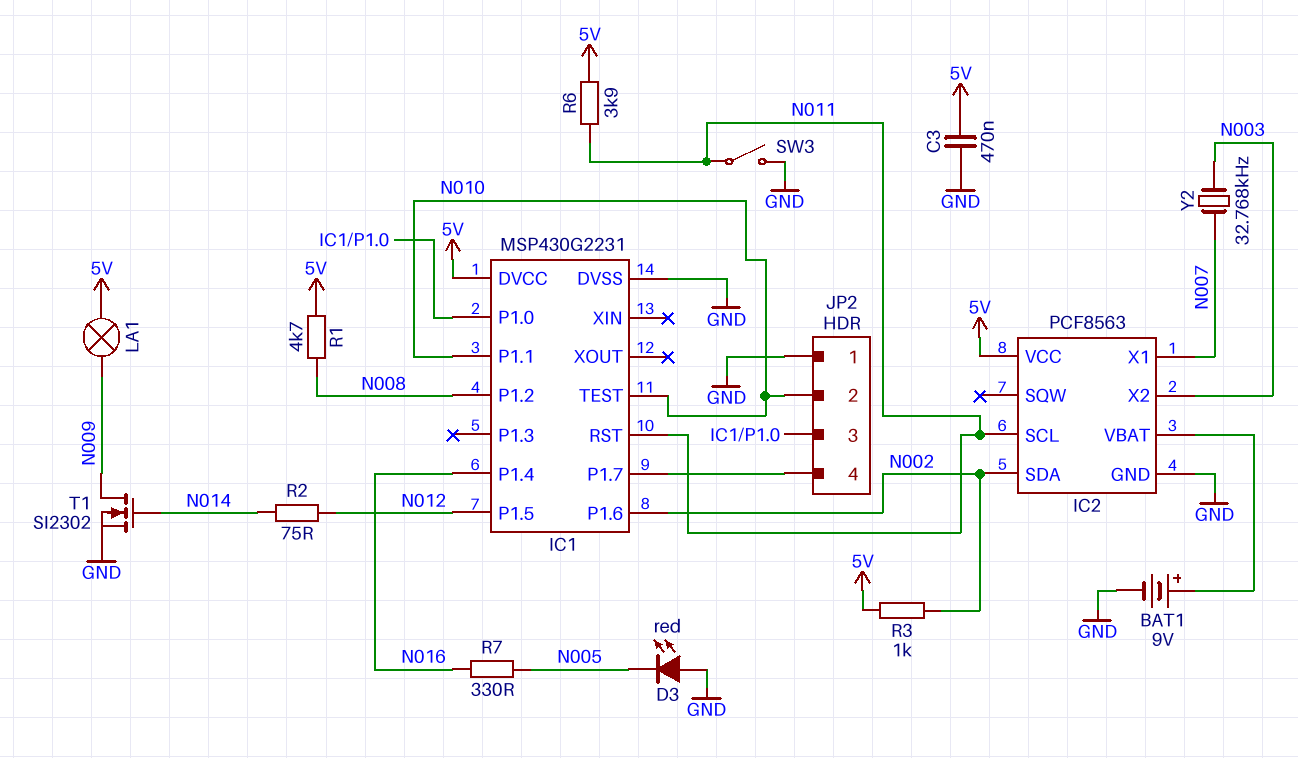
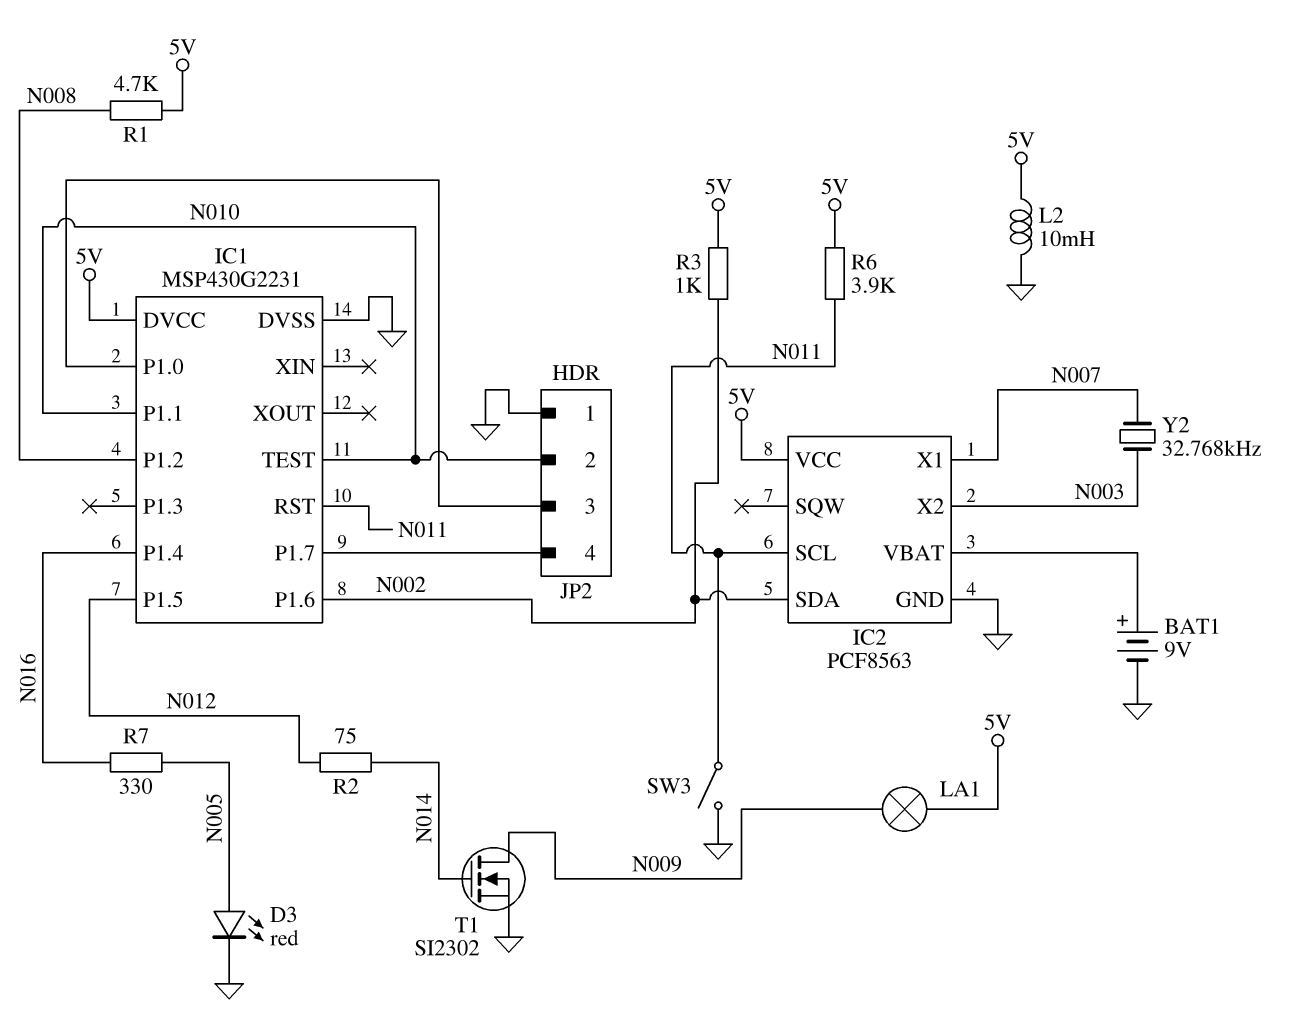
C3: 470nF (5V, GND) -> none
D3: LED red (A GND, K N005) -> LED red (A N005, K GND)
L2: none -> 10mH (5V, GND)

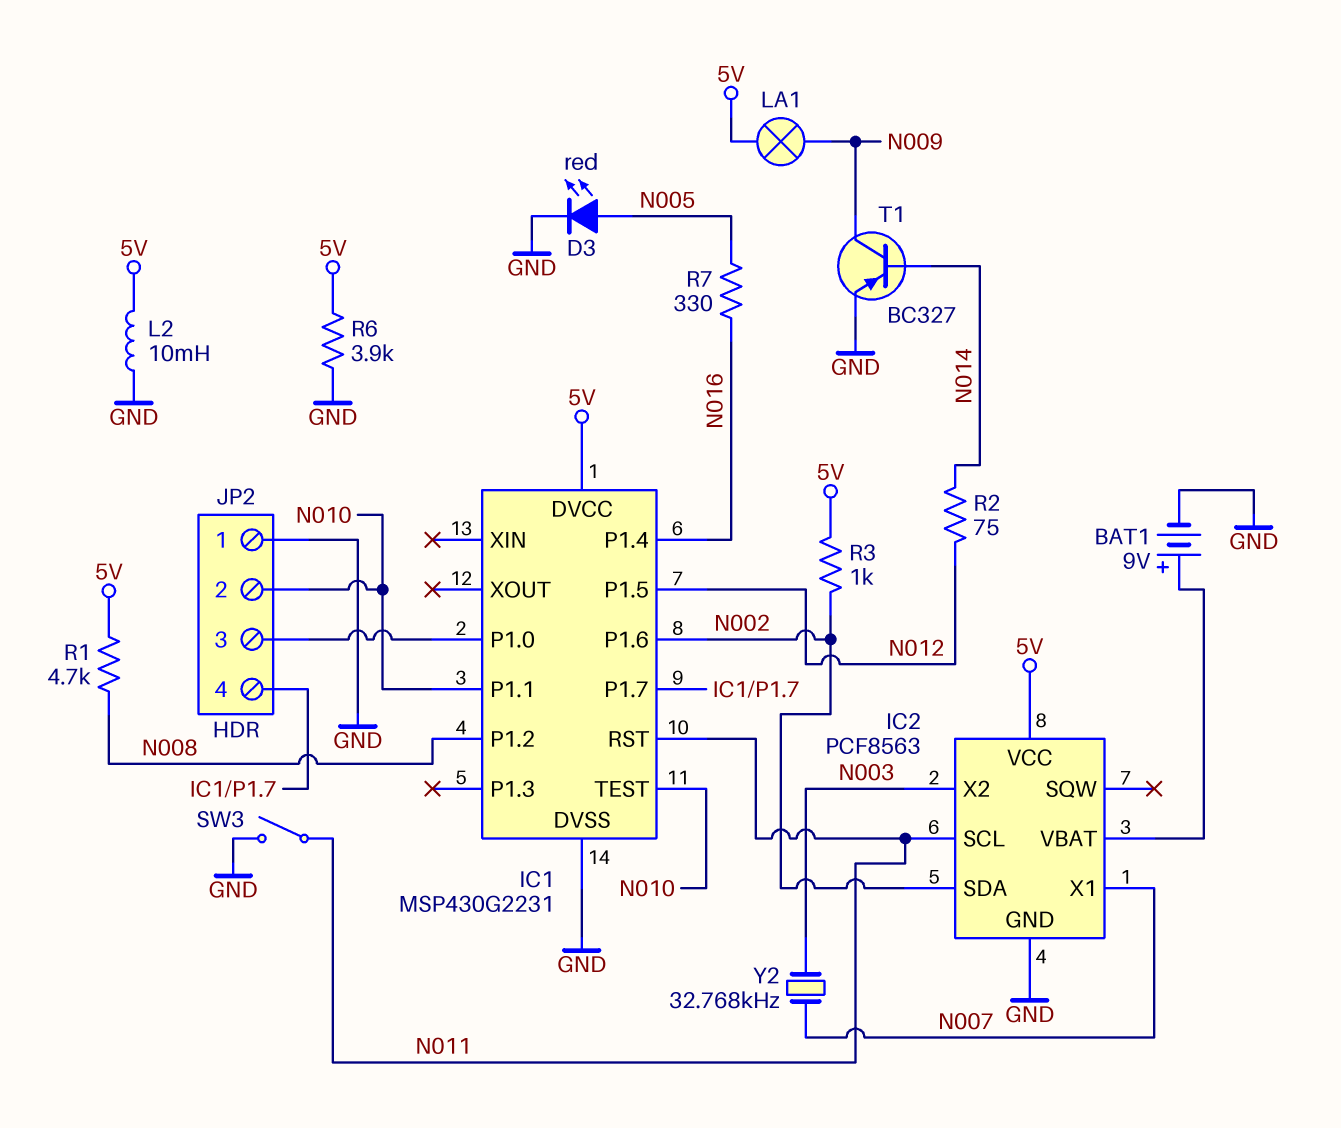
R6: 3.9k (5V, N011) -> 3.9k (5V, GND)
T1: NMOS SI2302 (G N014, D N009, S GND) -> PNP BC327 (B N014, C N009, E GND)

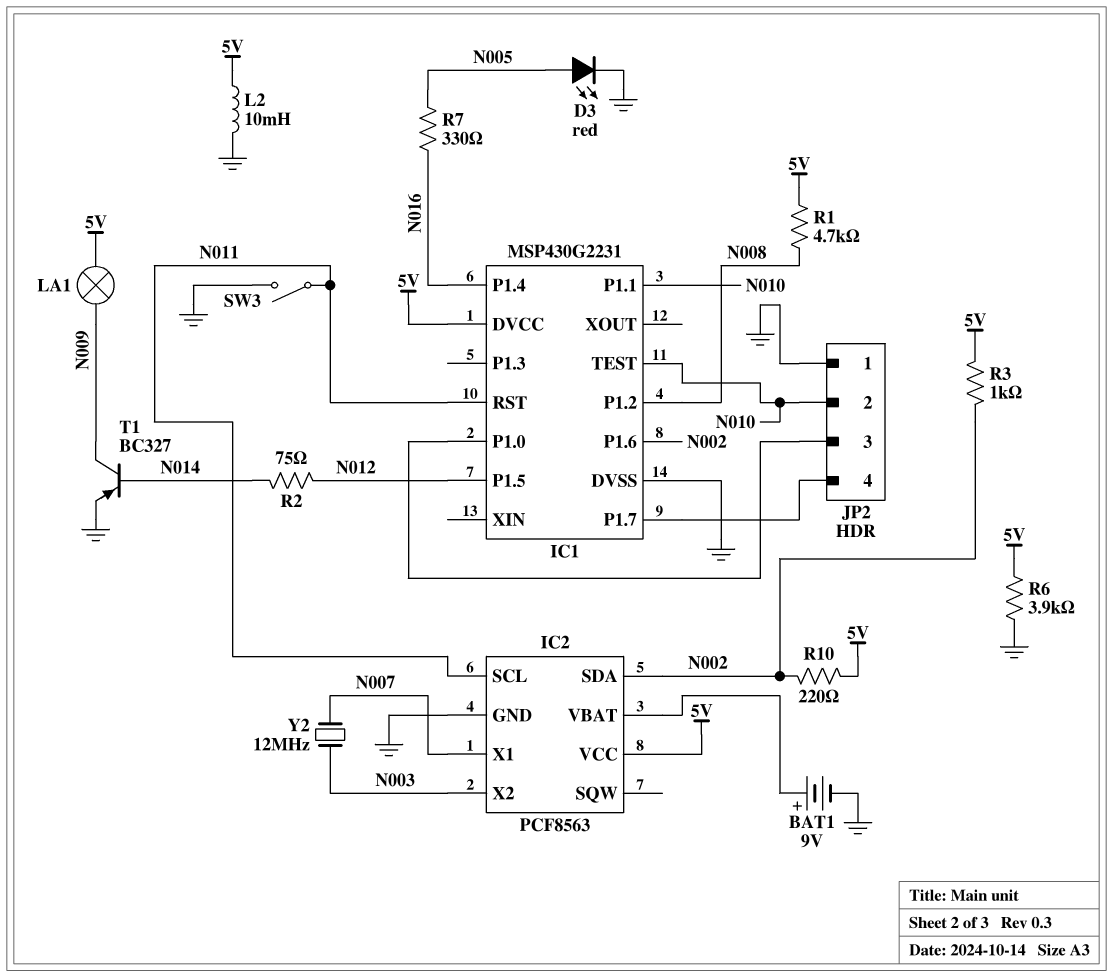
R10: none -> 220 (5V, N002)
Y2: 32.768kHz (N003, N007) -> 12MHz (N003, N007)

